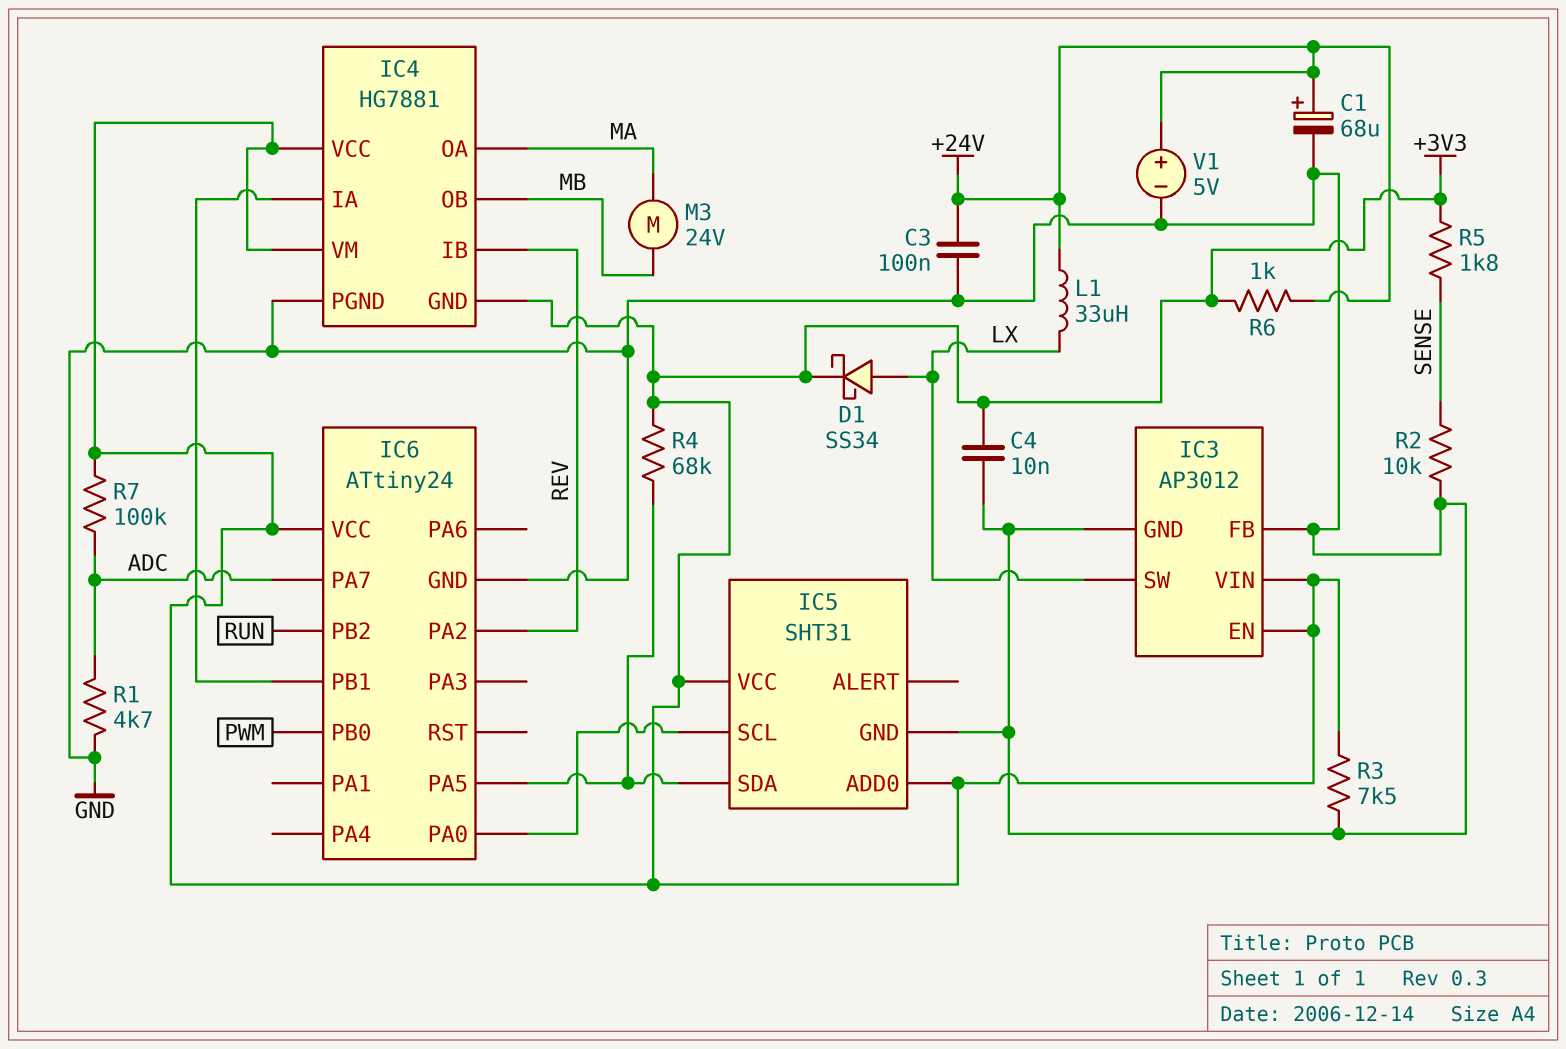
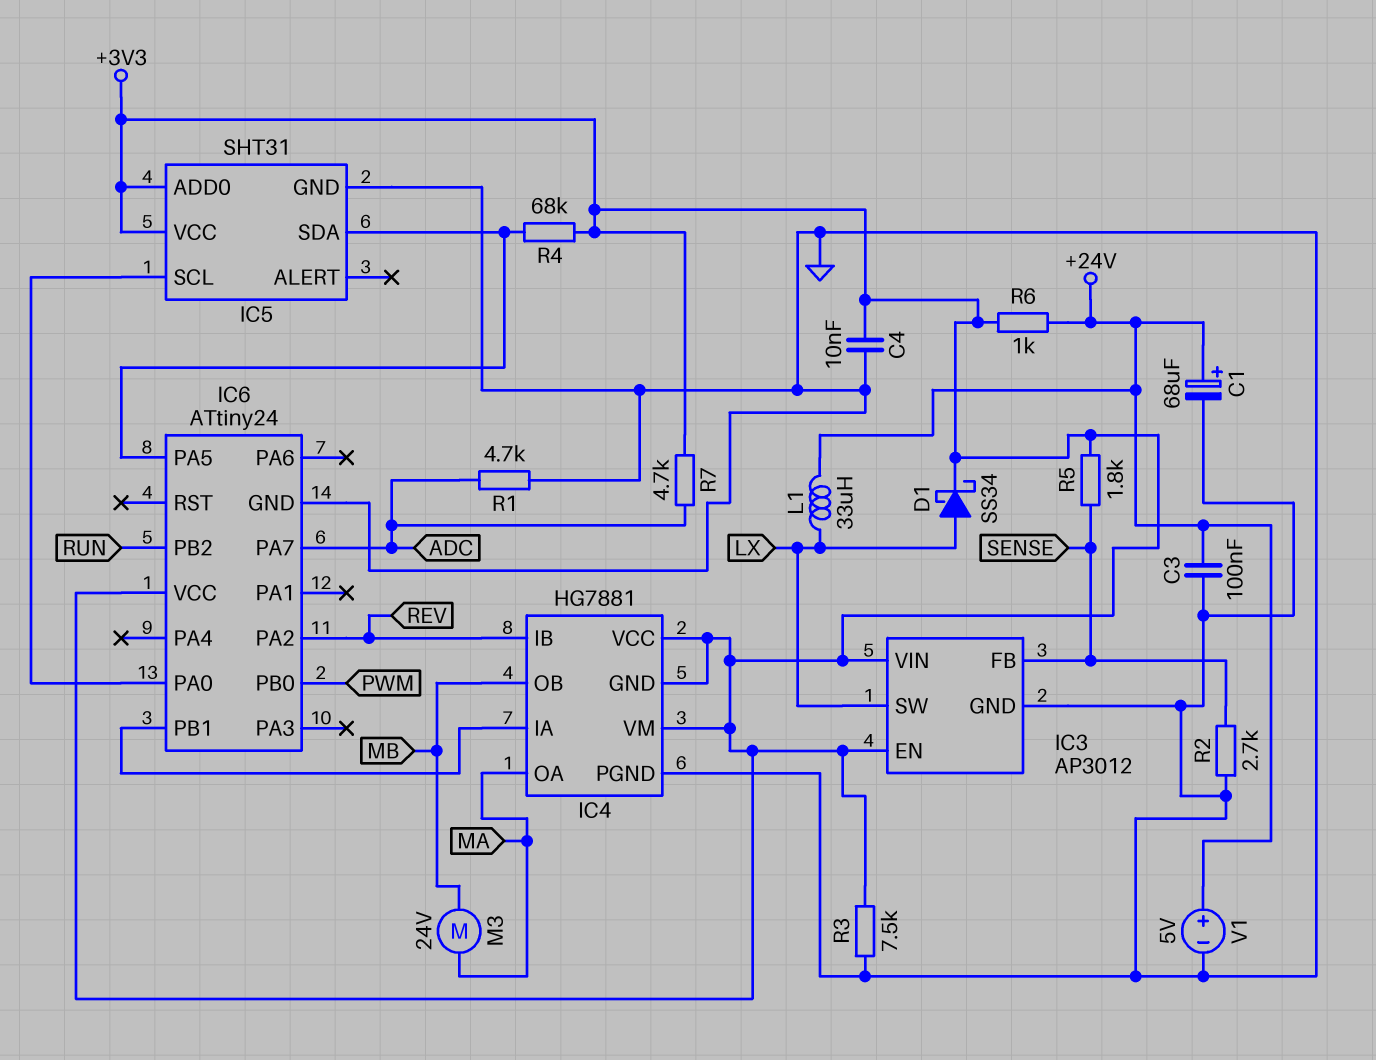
IC3 pin FB: GND -> SENSE
R2: 10k (GND, SENSE) -> 2.7k (GND, SENSE)
R7: 100k (+3V3, ADC) -> 4.7k (+3V3, ADC)

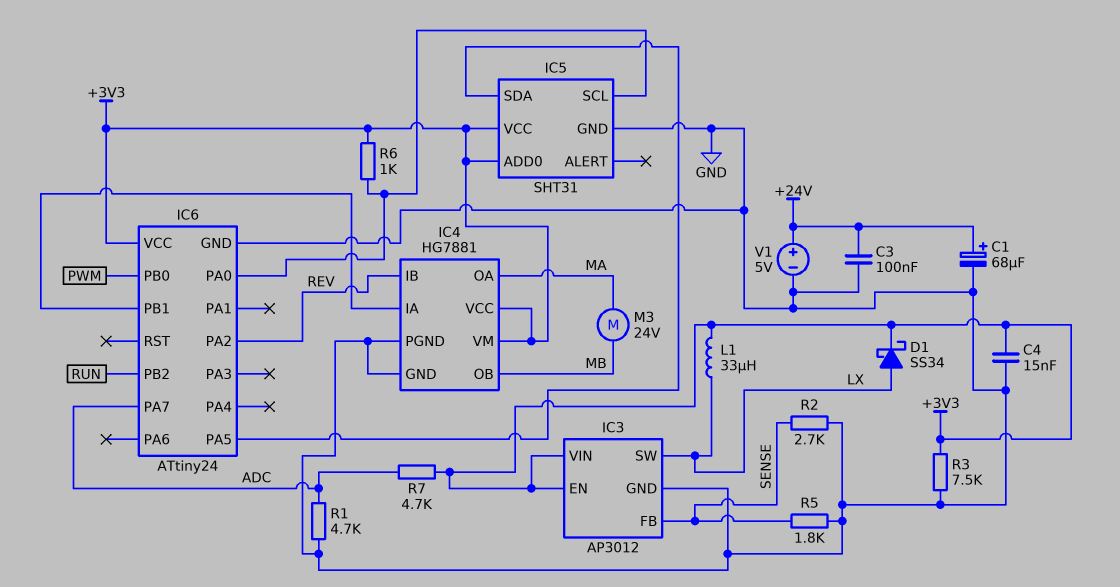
C4: 10nF (+3V3, GND) -> 15nF (+3V3, GND)
IC4 pin GND: +3V3 -> GND
L1: 33uH (+24V, LX) -> 33uH (+3V3, LX)
R4: 68k (+3V3, IC5/SDA) -> none
R5: 1.8k (+3V3, SENSE) -> 1.8k (GND, SENSE)
R6: 1k (+3V3, +24V) -> 1k (+3V3, IC5/SCL)

